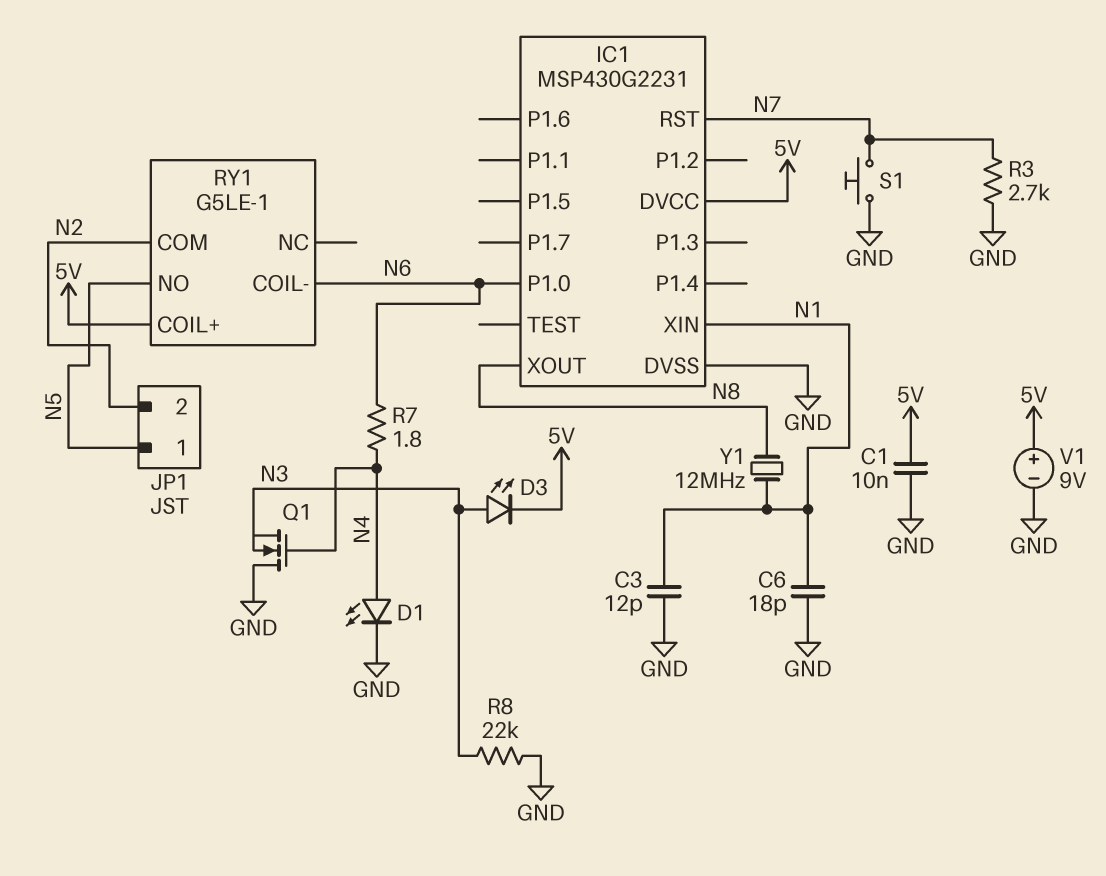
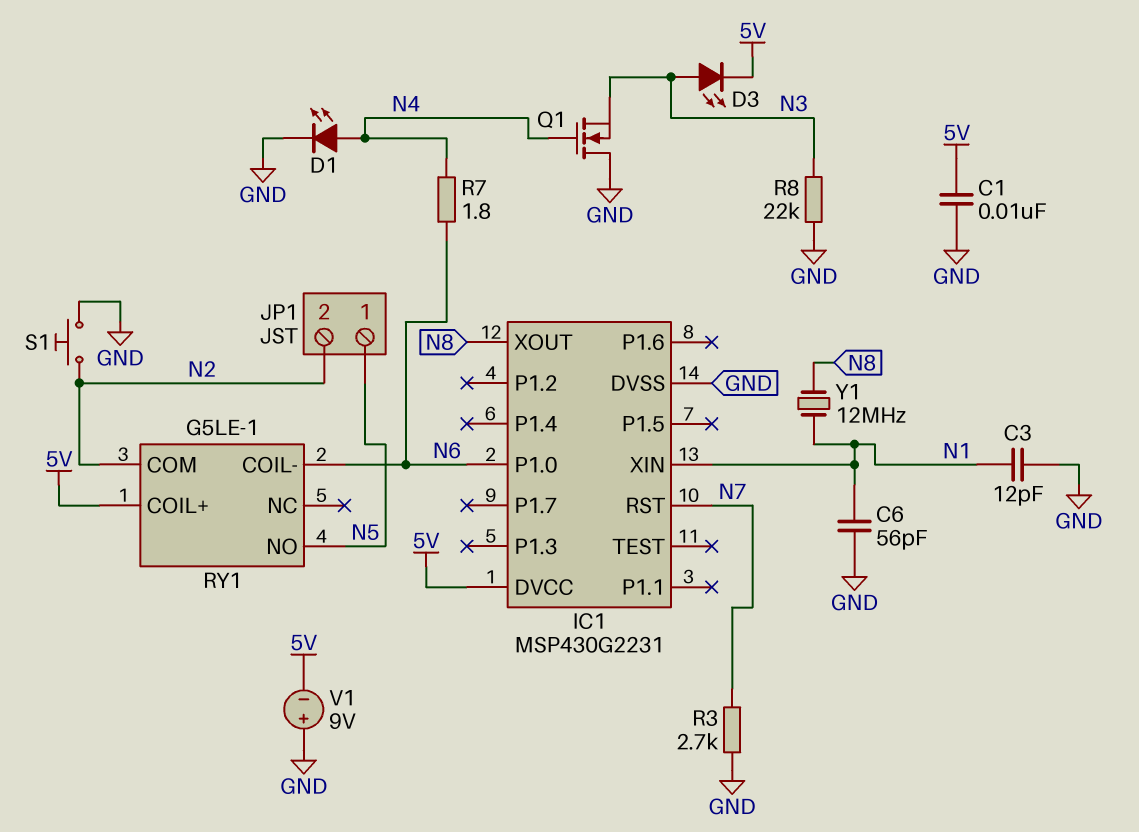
C6: 18pF (GND, N1) -> 56pF (GND, N1)
S1: button (GND, N7) -> button (GND, N2)
V1: 9V (plus 5V, minus GND) -> 9V (plus GND, minus 5V)

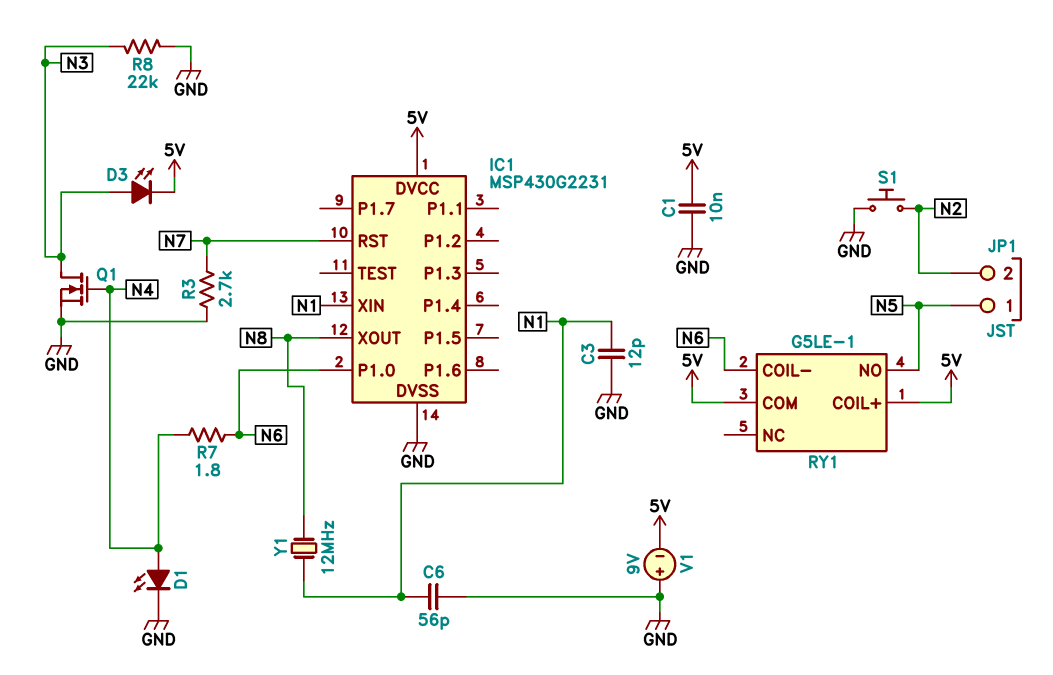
Q1: NMOS (G N4, D GND, S N3) -> NMOS (G N4, D N3, S GND)
RY1 pin COM: N2 -> 5V

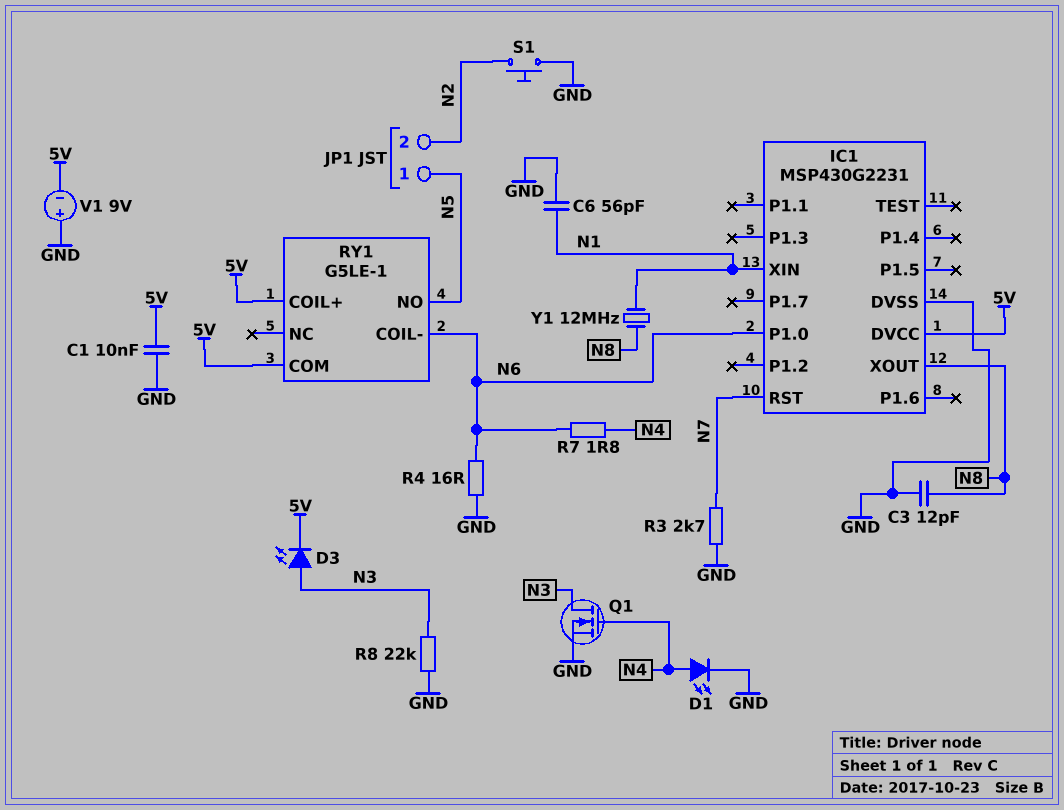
C3: 12pF (GND, N1) -> 12pF (GND, N8)
R4: none -> 16 (GND, N6)

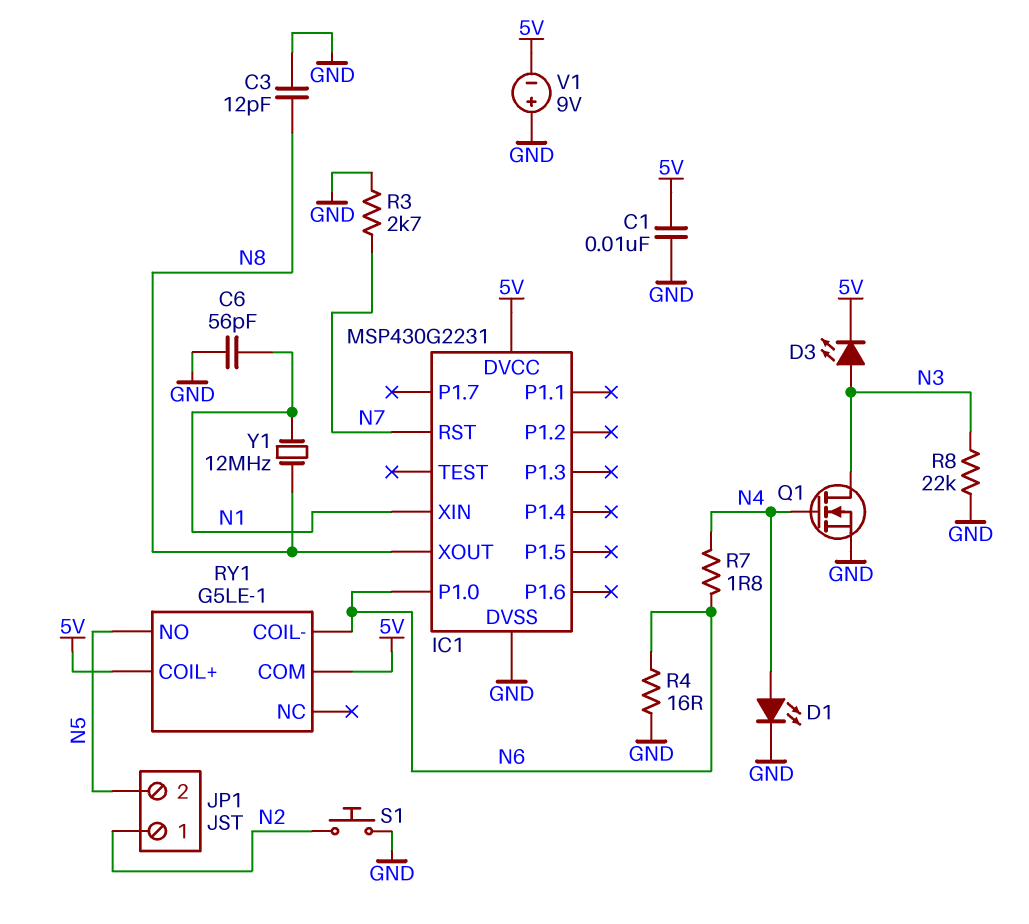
JP1 pin 1: N5 -> N2
JP1 pin 2: N2 -> N5

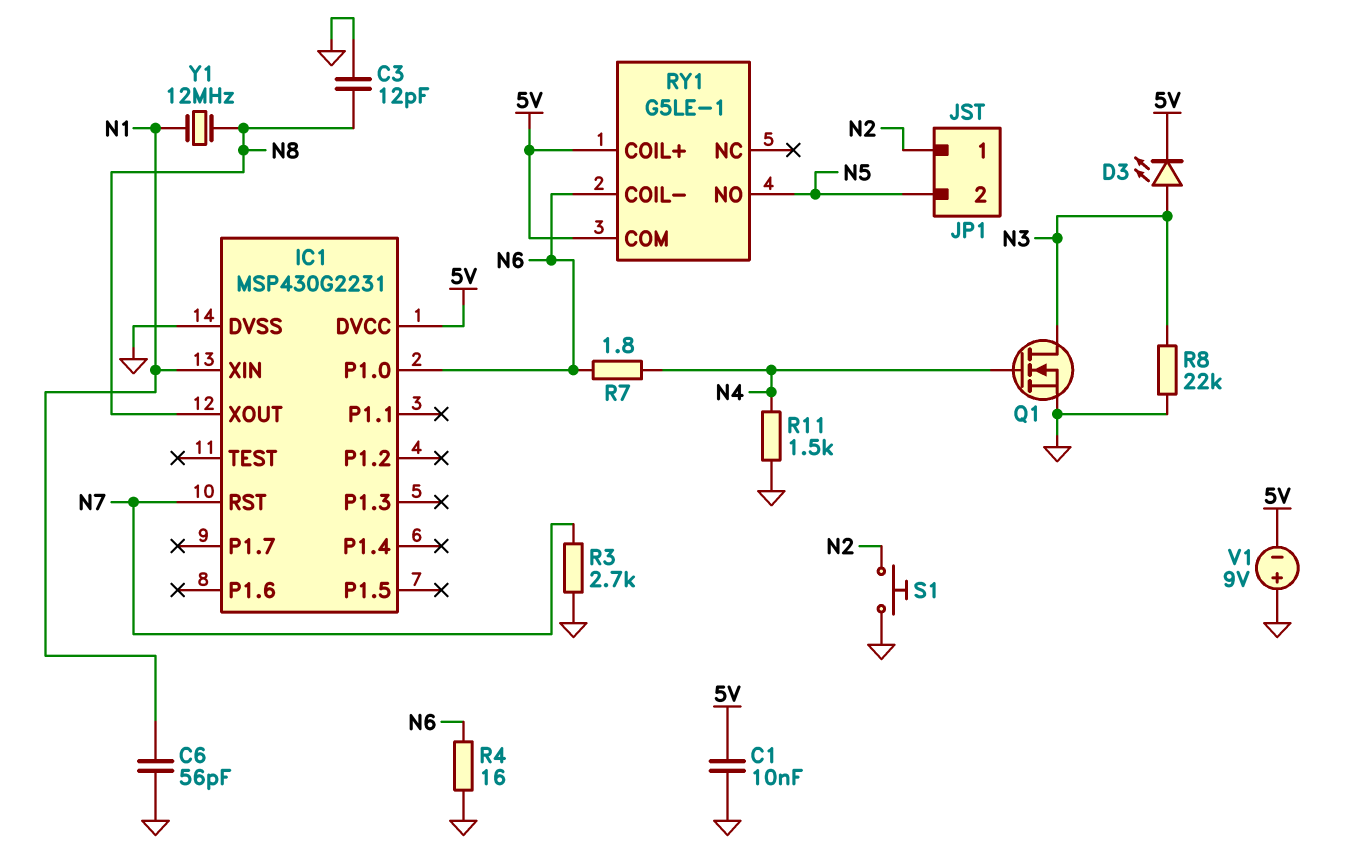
D1: LED (A N4, K GND) -> none
R11: none -> 1.5k (GND, N4)

